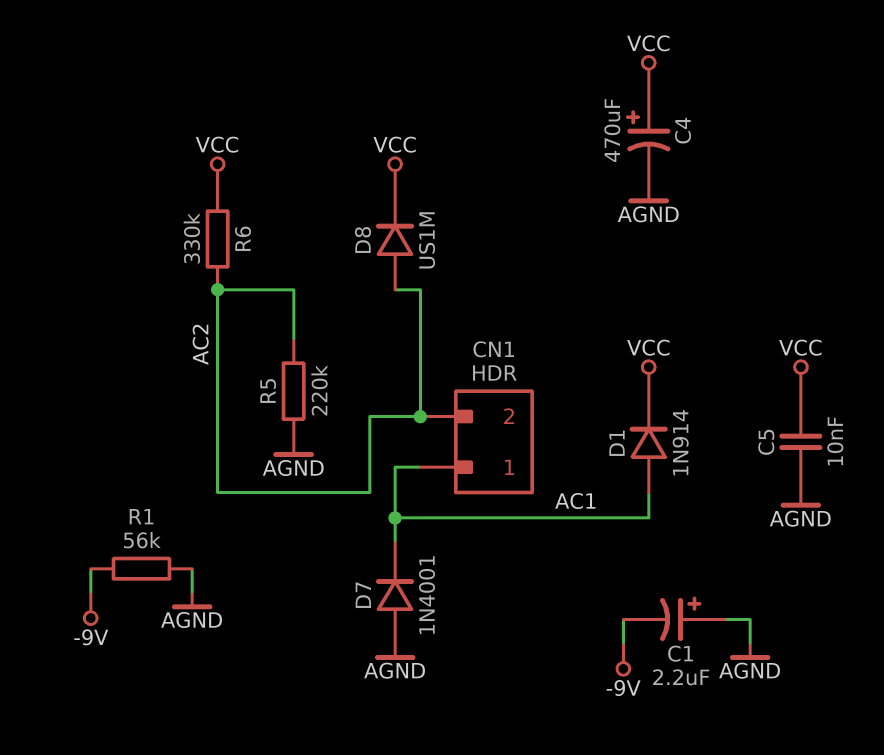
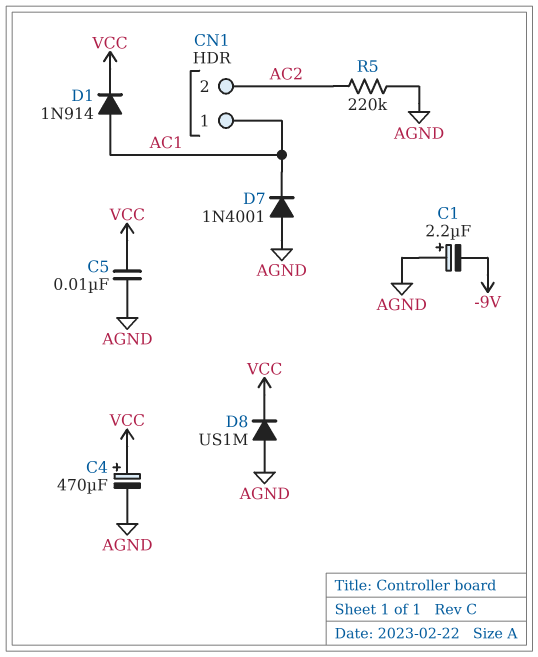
D8: diode US1M (A AC2, K VCC) -> diode US1M (A AGND, K VCC)
R1: 56k (-9V, AGND) -> none
R6: 330k (AC2, VCC) -> none

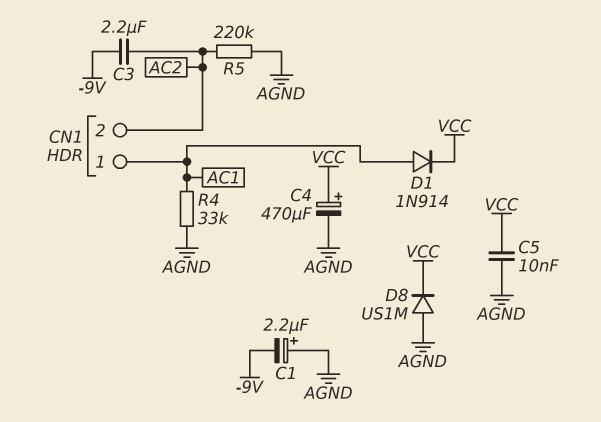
C3: none -> 2.2uF (-9V, AC2)
D7: diode 1N4001 (A AGND, K AC1) -> none
R4: none -> 33k (AC1, AGND)

